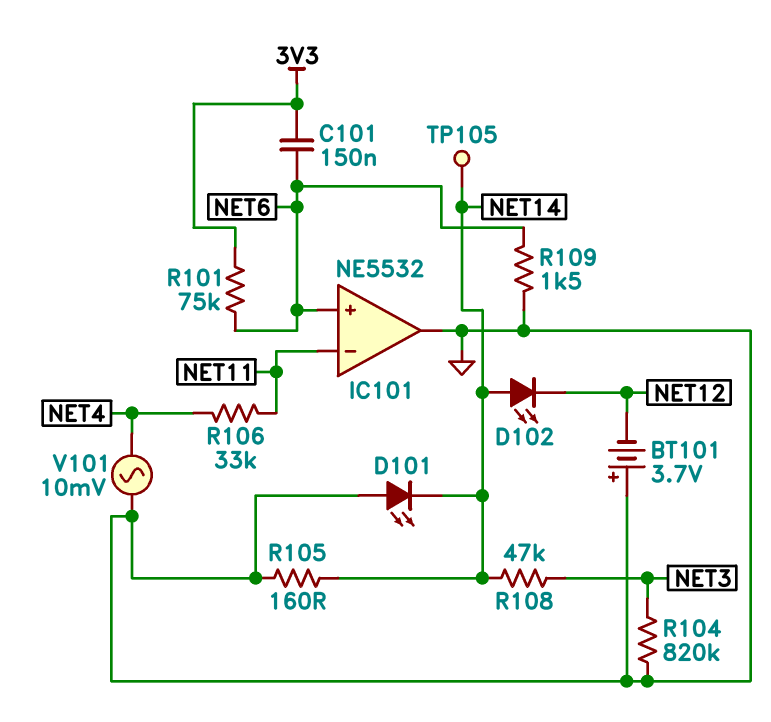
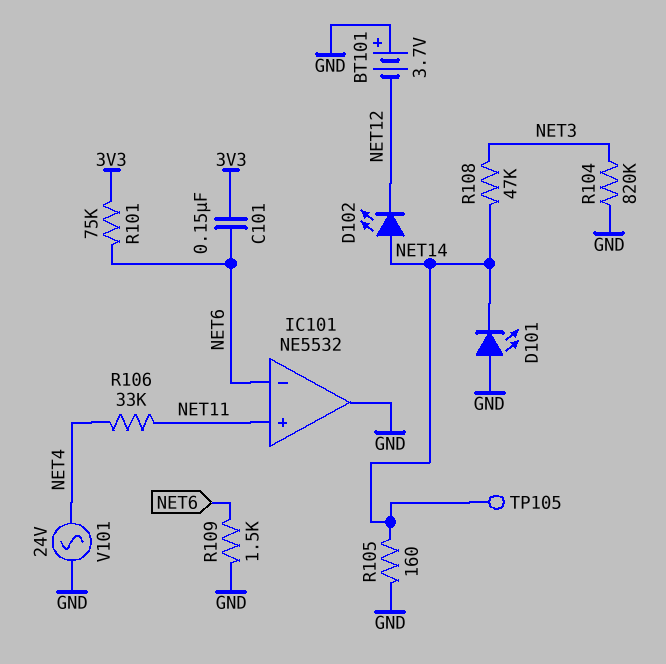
IC101 pin in+: NET6 -> NET11
IC101 pin in-: NET11 -> NET6
V101: AC 10mV (GND, NET4) -> AC 24V (GND, NET4)

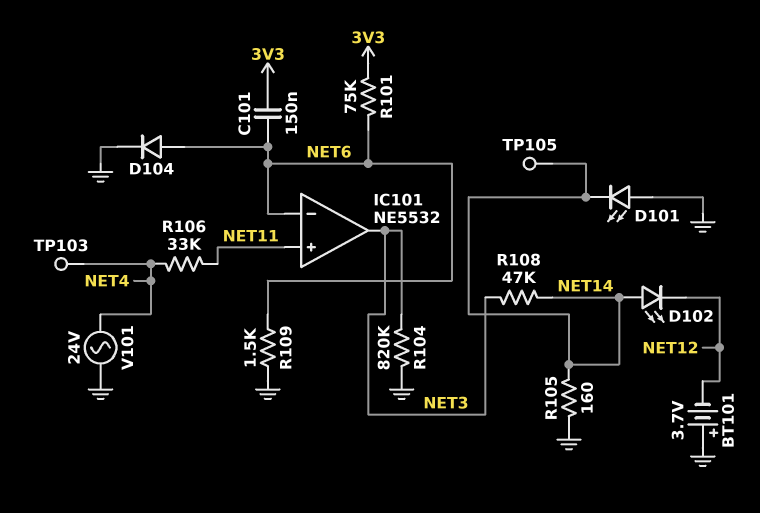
D104: none -> diode (A NET6, K GND)
IC101 pin out: GND -> NET3
TP103: none -> test point (NET4)

